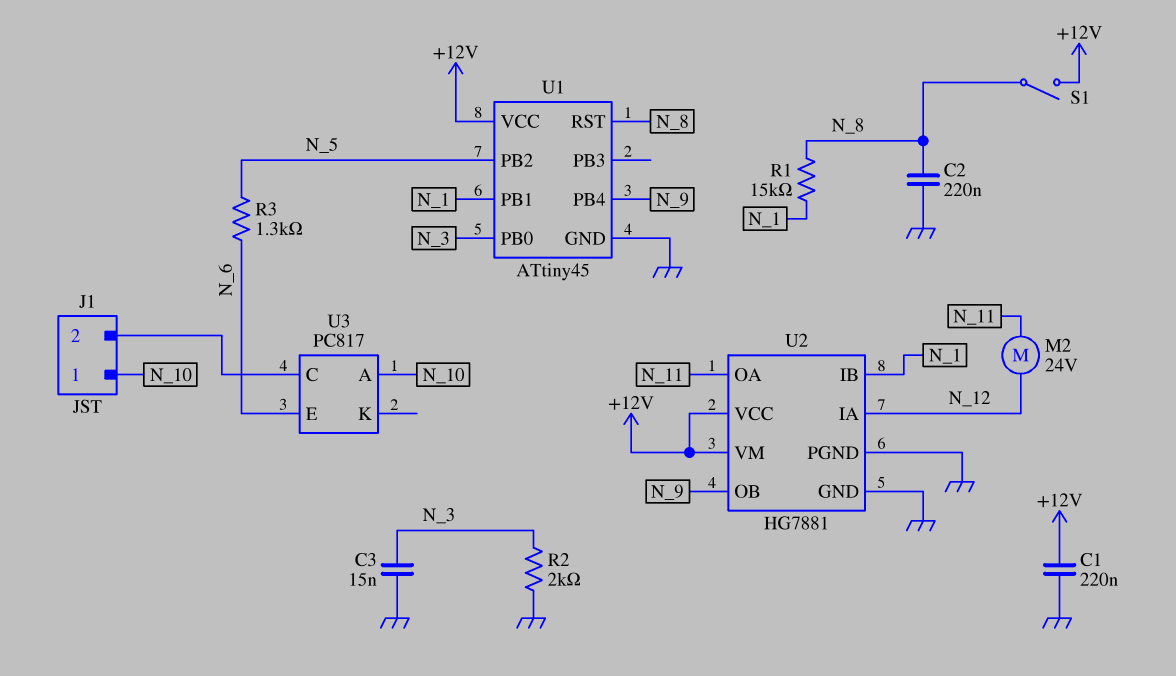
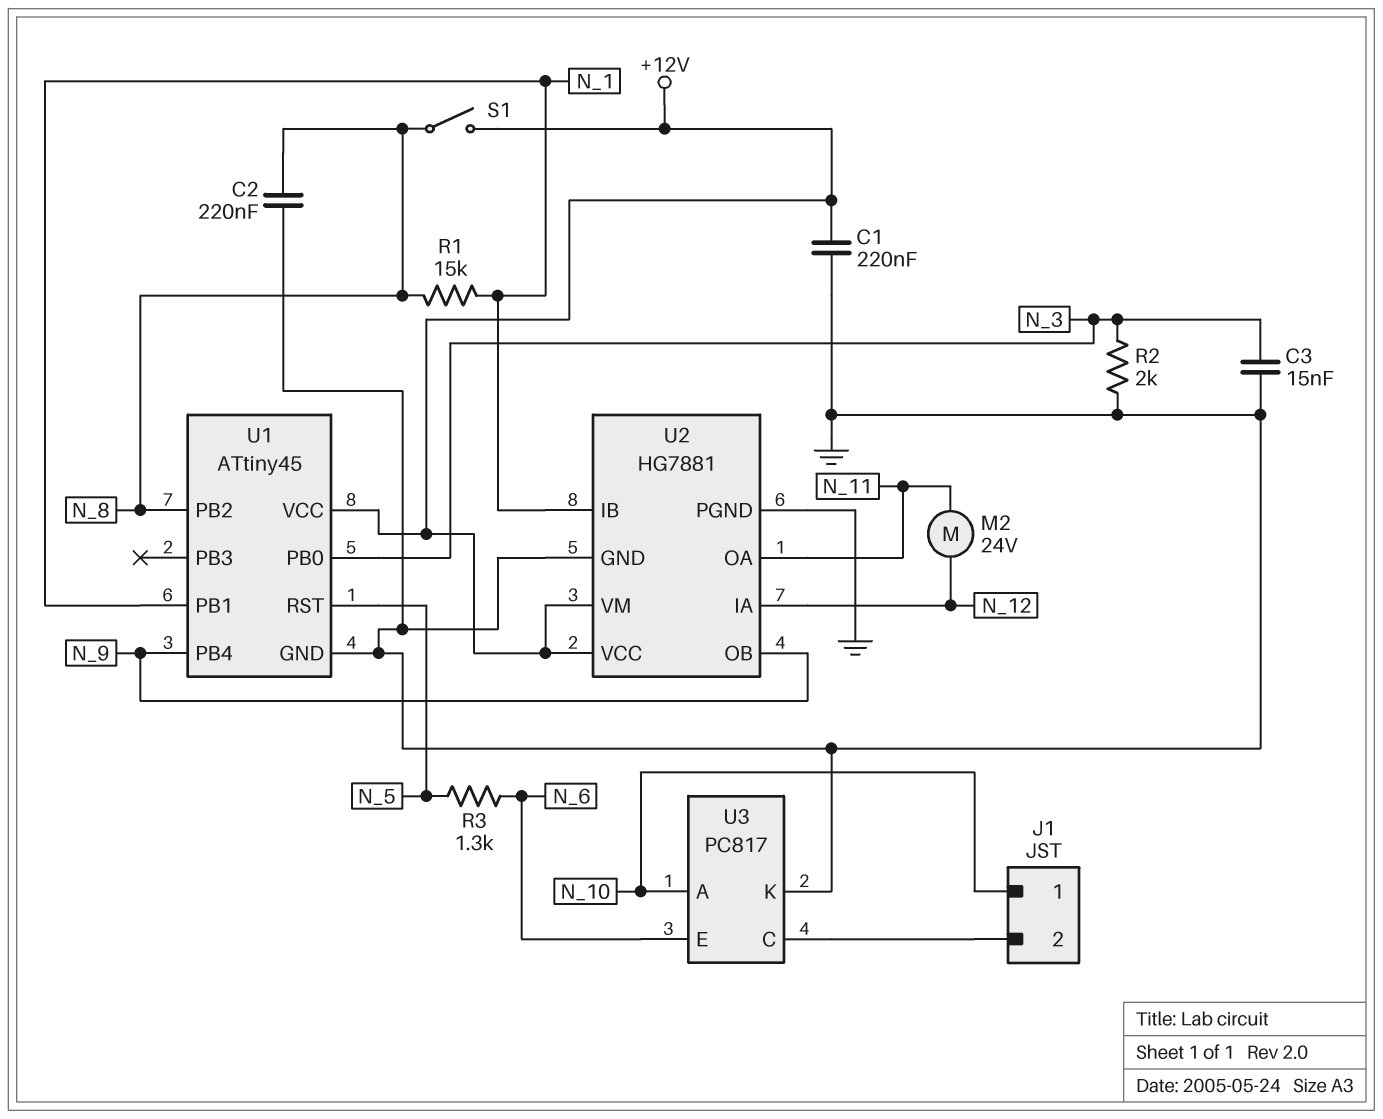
U1 pin PB2: N_5 -> N_8
U1 pin RST: N_8 -> N_5
U3 pin K: none -> GND

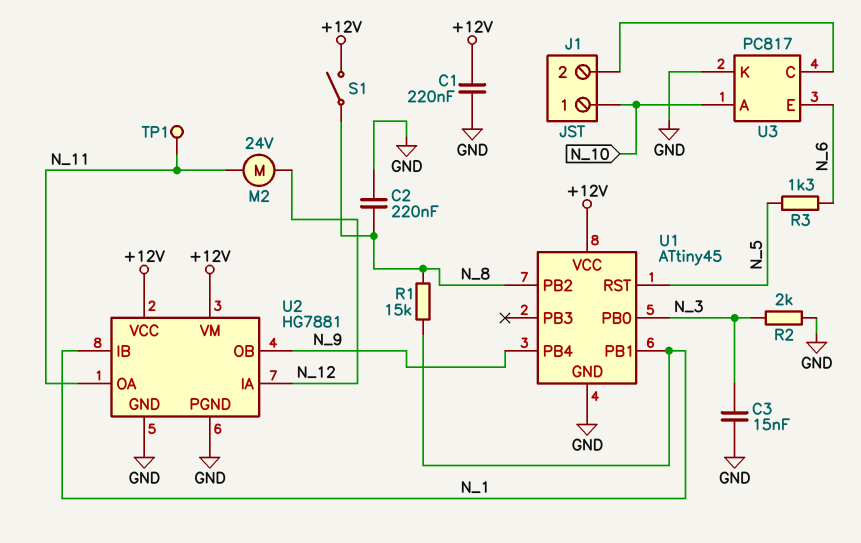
TP1: none -> test point (N_11)

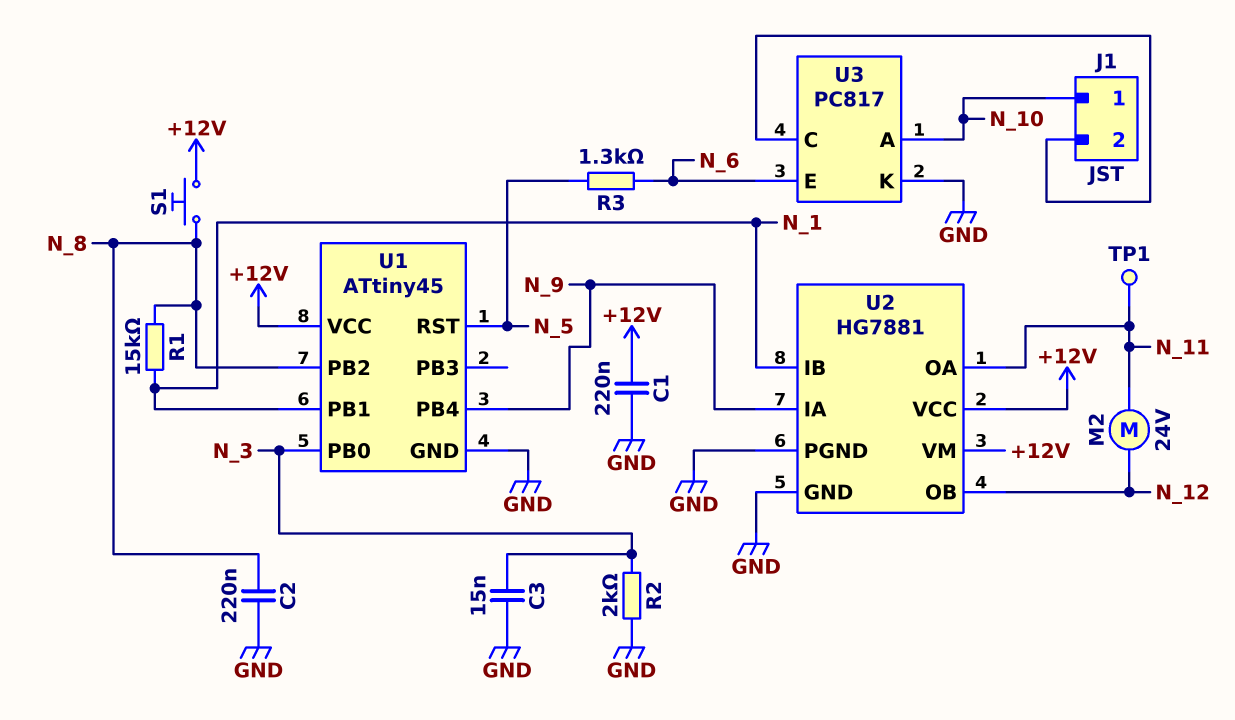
S1: switch (+12V, N_8) -> button (+12V, N_8)
U2 pin IA: N_12 -> N_9
U2 pin OB: N_9 -> N_12

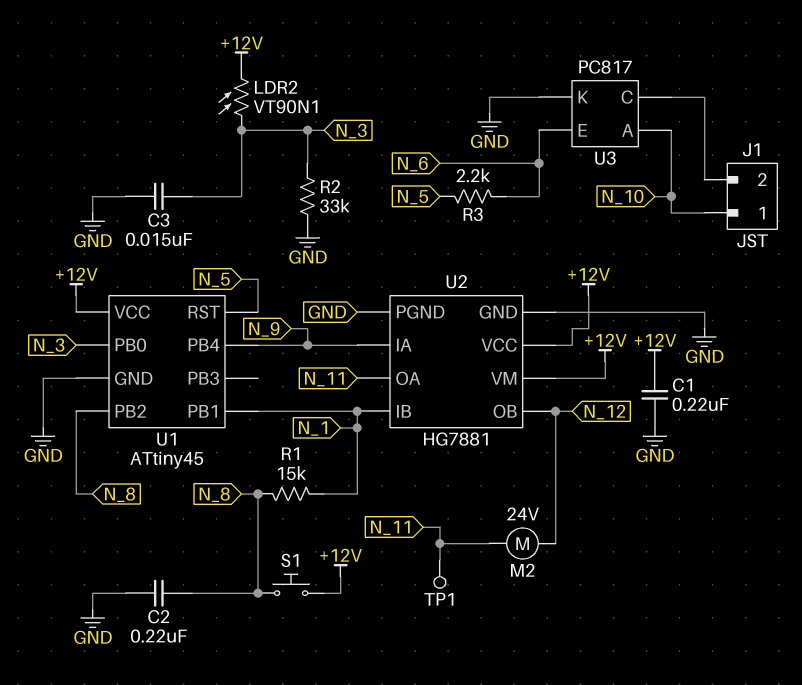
LDR2: none -> VT90N1 (+12V, N_3)
R2: 2k (GND, N_3) -> 33k (GND, N_3)
R3: 1.3k (N_5, N_6) -> 2.2k (N_5, N_6)

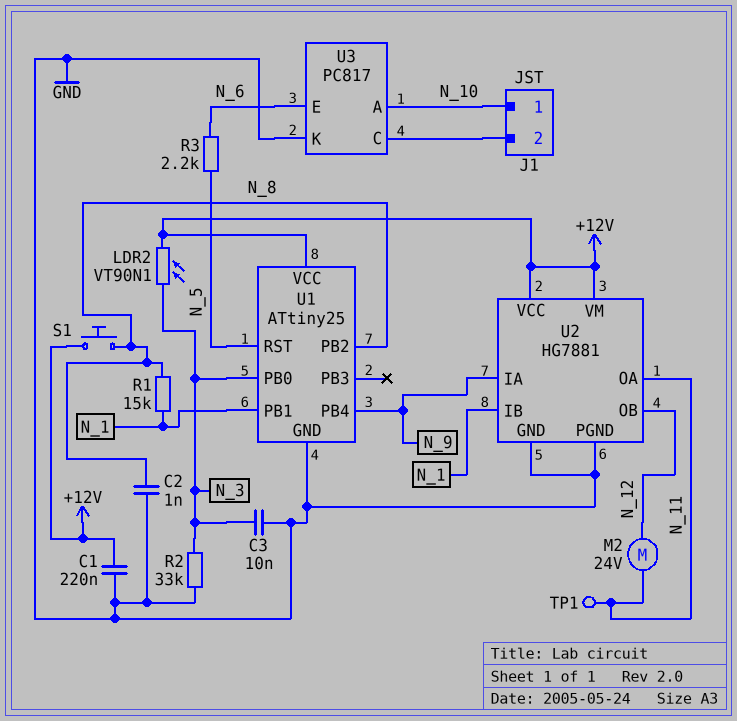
C2: 220nF (GND, N_8) -> 1nF (GND, N_8)
C3: 15nF (GND, N_3) -> 10nF (GND, N_3)
U1: ATtiny45 -> ATtiny25

